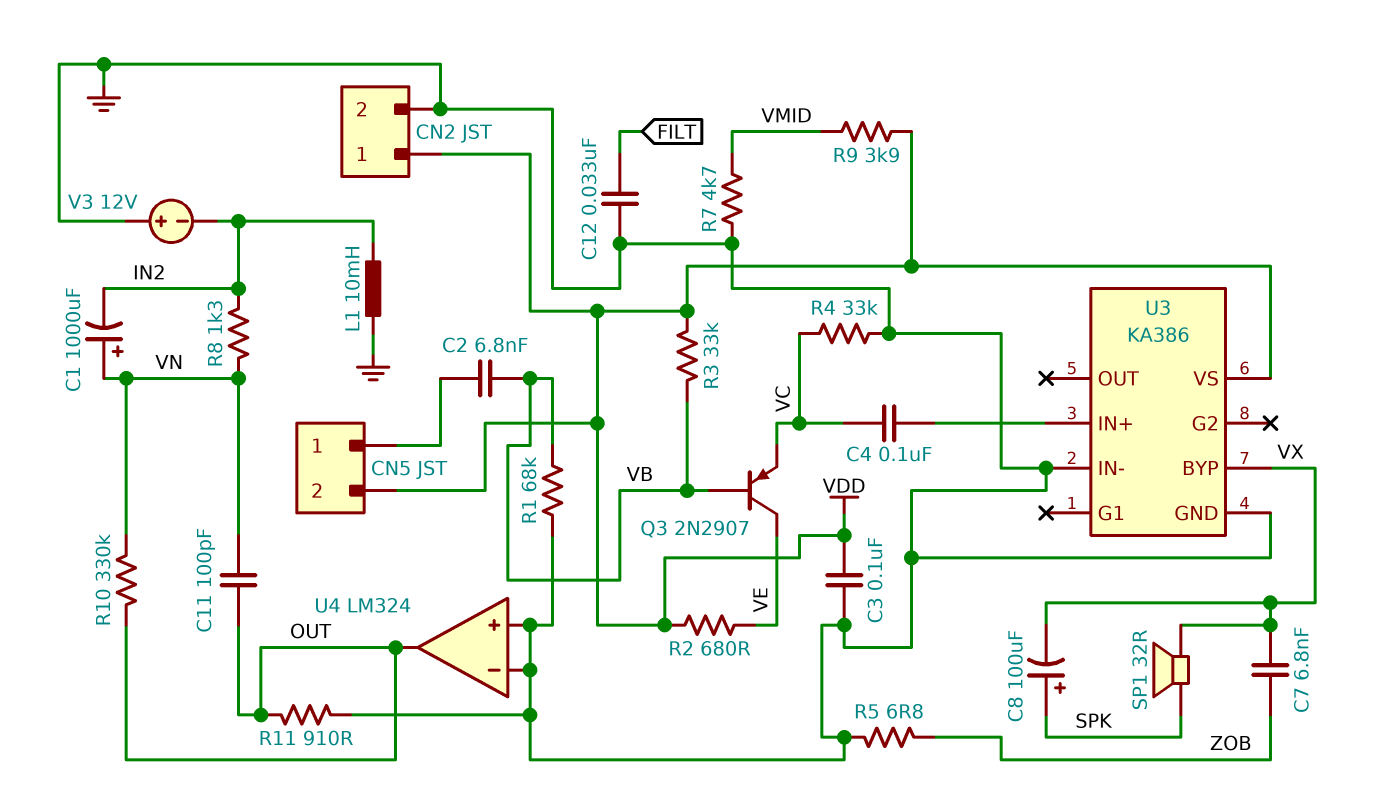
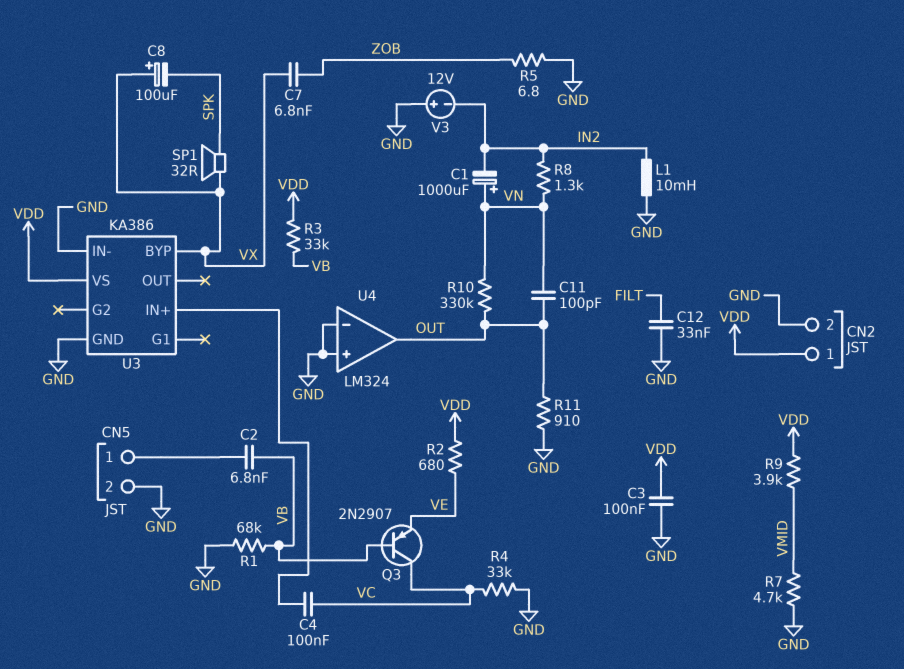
C8: 100uF (plus SPK, minus VX) -> 100uF (plus VX, minus SPK)
CN5 pin 2: VDD -> GND
Q3: PNP 2N2907 (B VB, C VE, E VC) -> PNP 2N2907 (B VB, C VC, E VE)

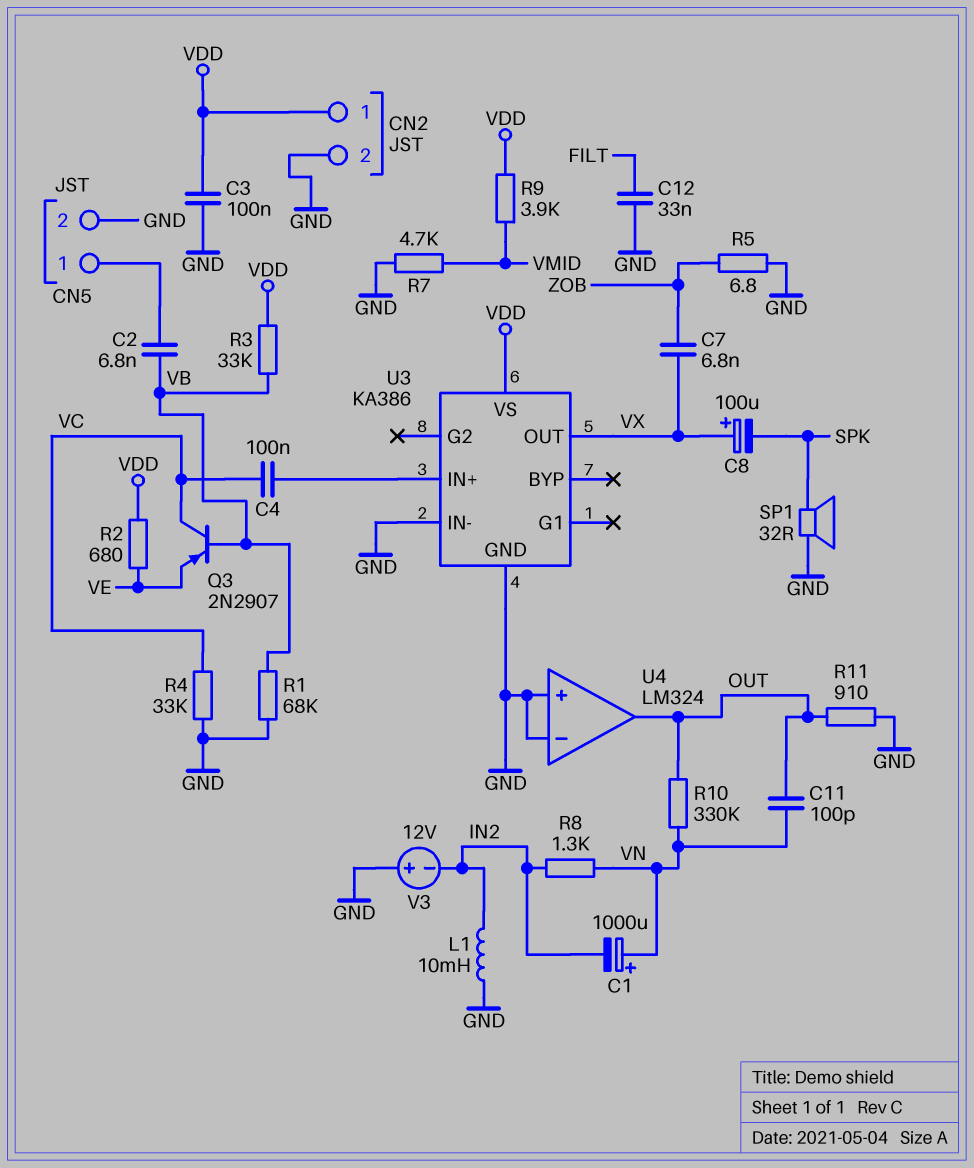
SP1: speaker 32R (SPK, VX) -> speaker 32R (GND, SPK)
U3 pin BYP: VX -> none
U3 pin OUT: none -> VX

